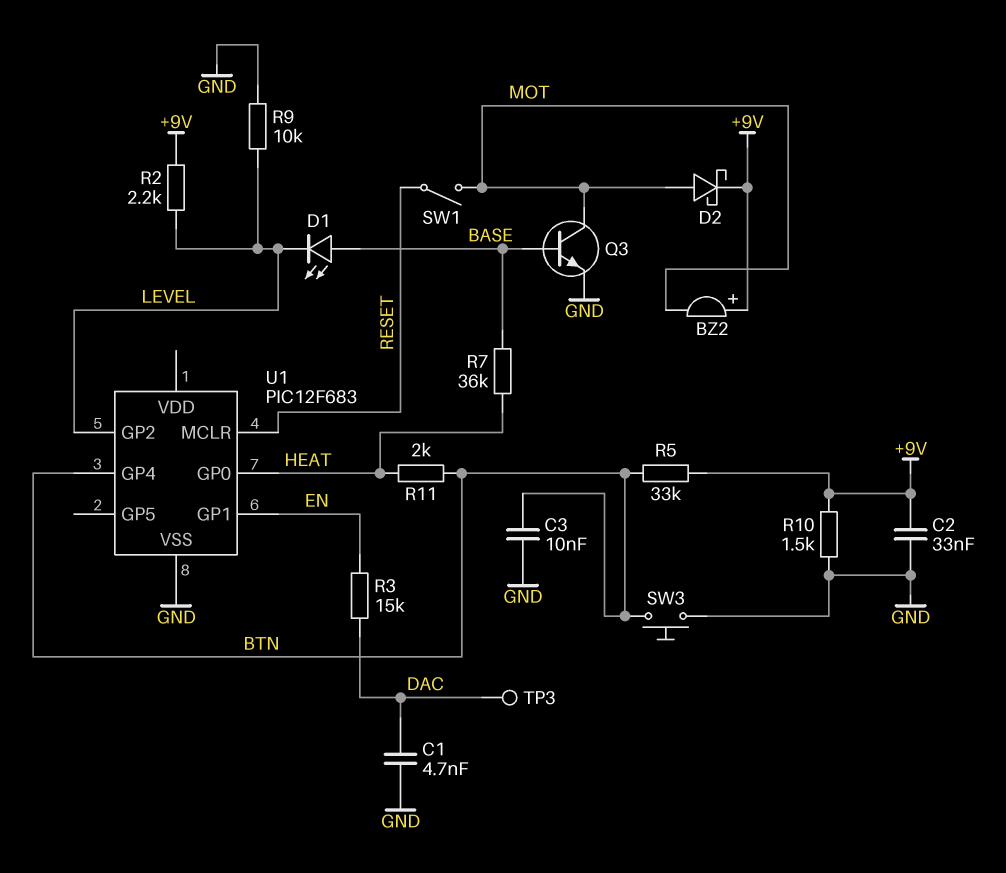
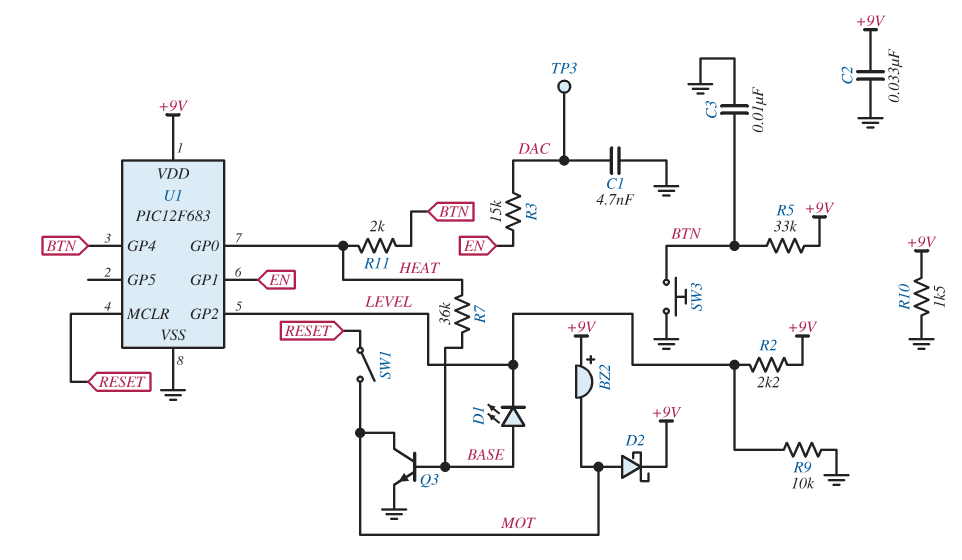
U1 pin VDD: none -> +9V

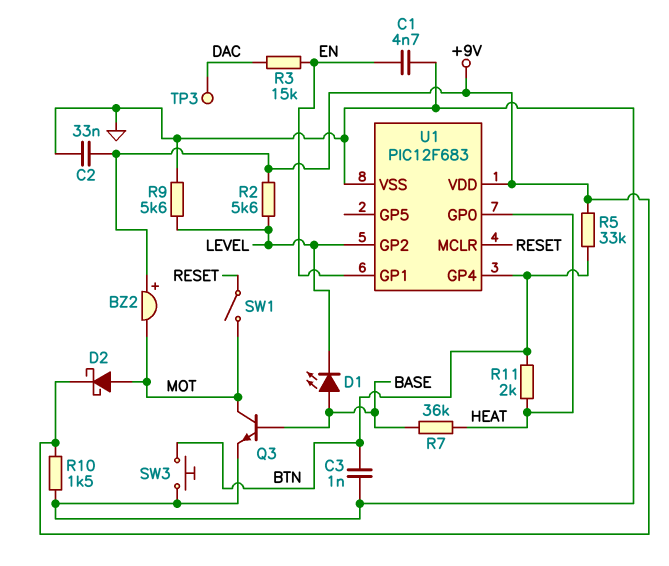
C1: 4.7nF (DAC, GND) -> 4.7nF (EN, GND)
C3: 10nF (BTN, GND) -> 1nF (BTN, GND)
R2: 2.2k (+9V, LEVEL) -> 5.6k (+9V, LEVEL)
R9: 10k (GND, LEVEL) -> 5.6k (GND, LEVEL)

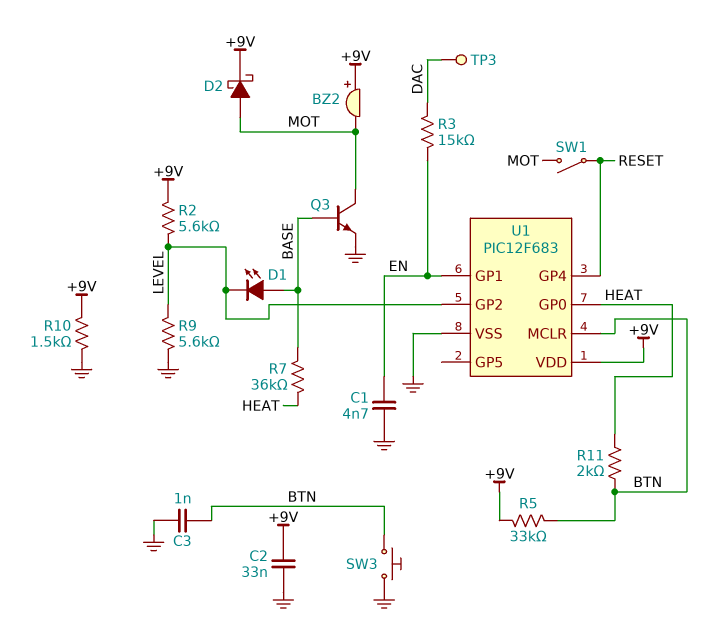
U1 pin GP4: BTN -> RESET
U1 pin MCLR: RESET -> BTN

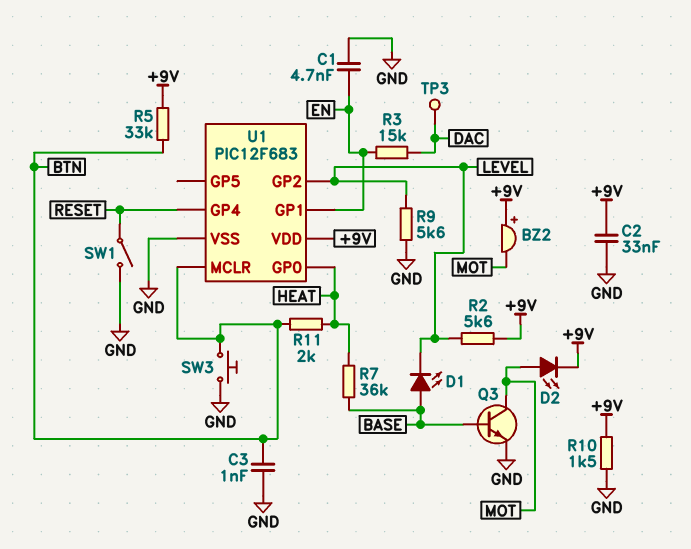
D2: schottky (A MOT, K +9V) -> LED (A MOT, K +9V)
SW1: switch (MOT, RESET) -> switch (GND, RESET)

